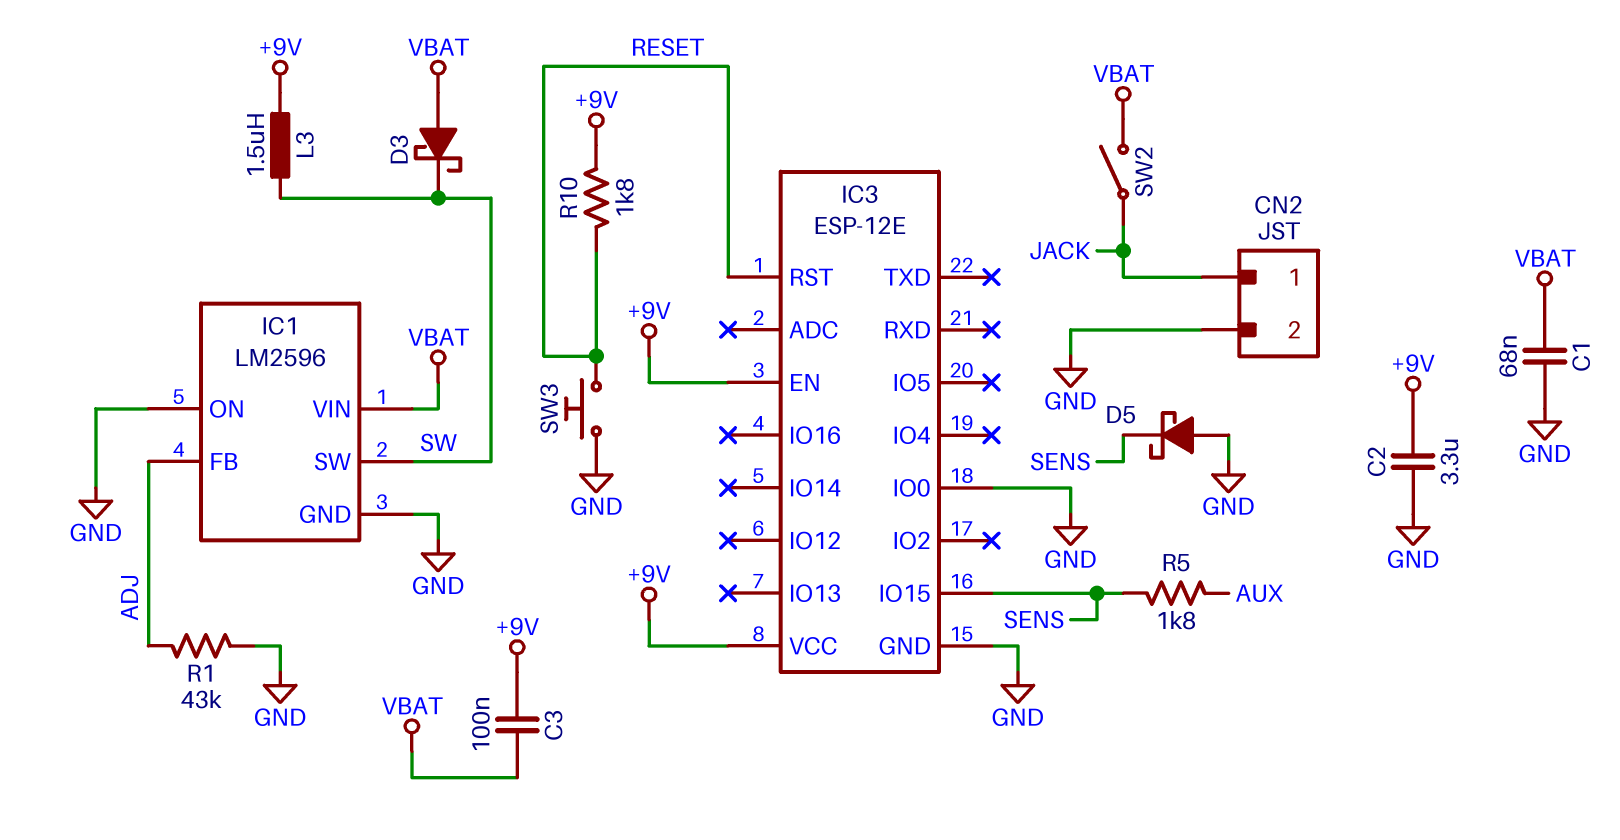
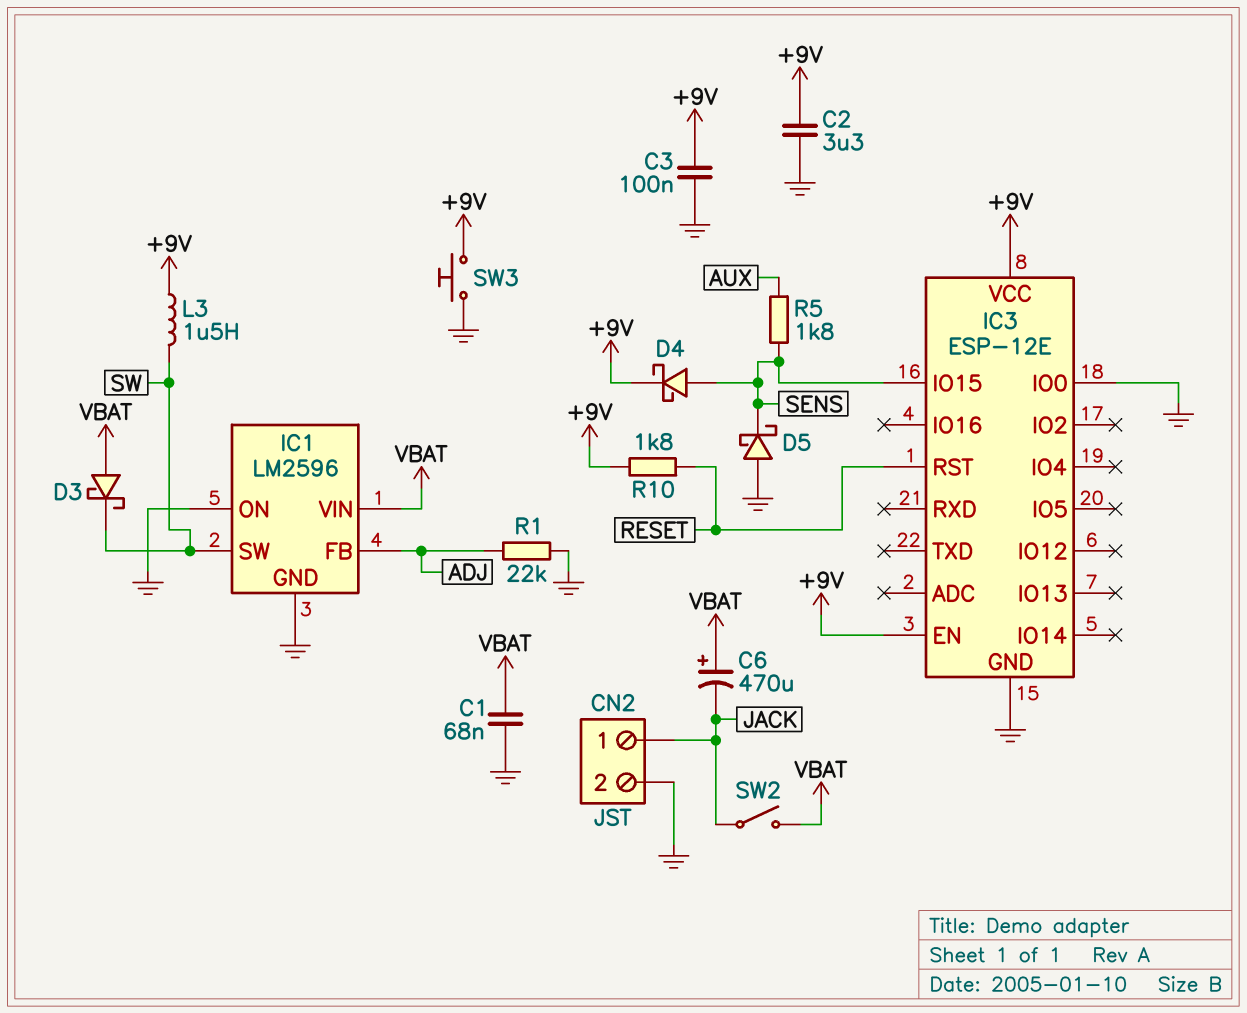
C3: 100nF (+9V, VBAT) -> 100nF (+9V, GND)
C6: none -> 470uF (plus VBAT, minus JACK)
D4: none -> schottky (A SENS, K +9V)
R1: 43k (ADJ, GND) -> 22k (ADJ, GND)
SW3: button (GND, RESET) -> button (+9V, GND)

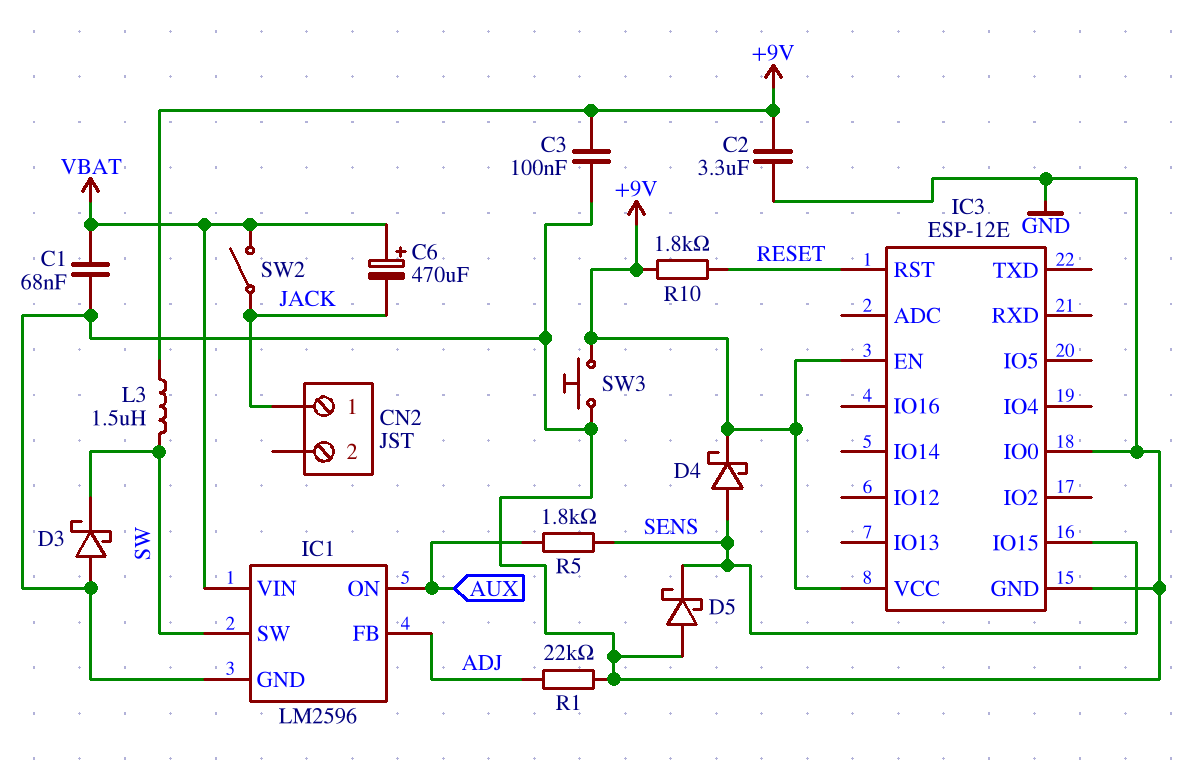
CN2 pin 2: GND -> none
D3: schottky (A VBAT, K SW) -> schottky (A GND, K SW)
IC1 pin ON: GND -> AUX

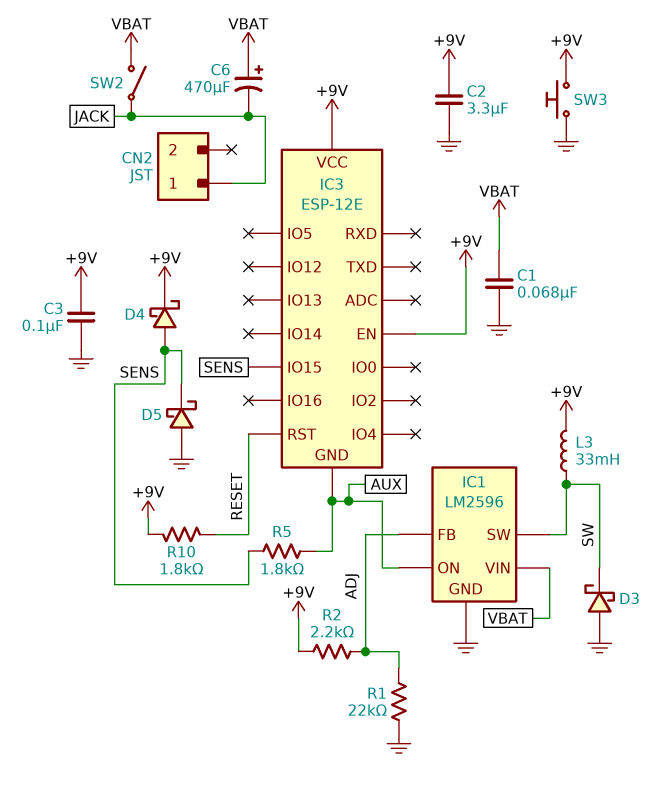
IC3 pin GND: GND -> AUX
IC3 pin IO0: GND -> none
L3: 1.5uH (+9V, SW) -> 33mH (+9V, SW)
R2: none -> 2.2k (+9V, ADJ)

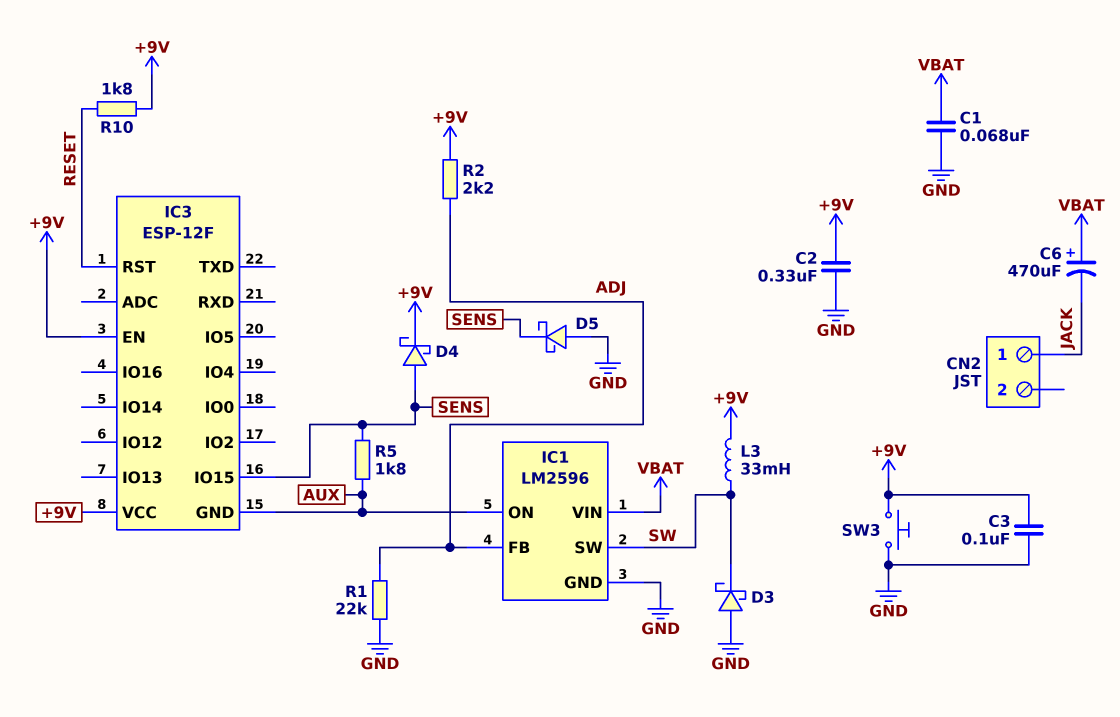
C2: 3.3uF (+9V, GND) -> 330nF (+9V, GND)
IC3: ESP-12E -> ESP-12F
SW2: switch (JACK, VBAT) -> none

